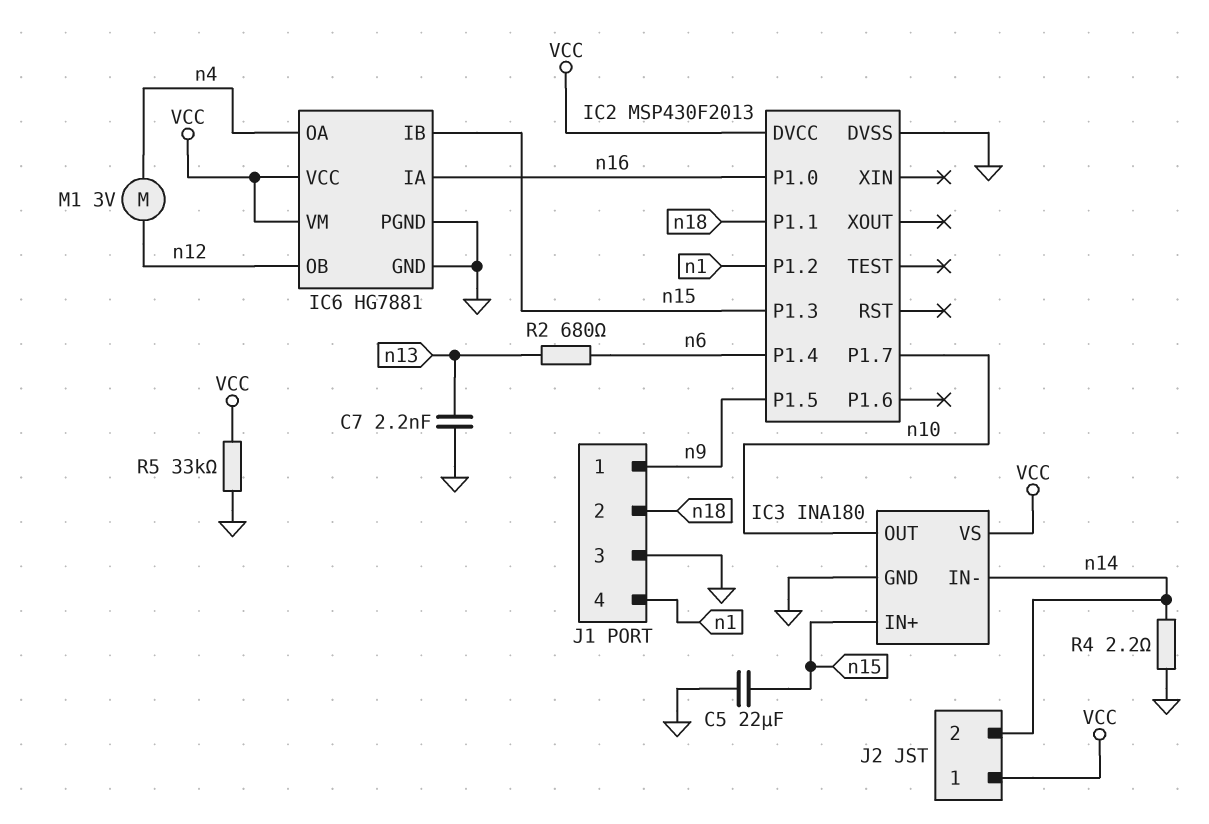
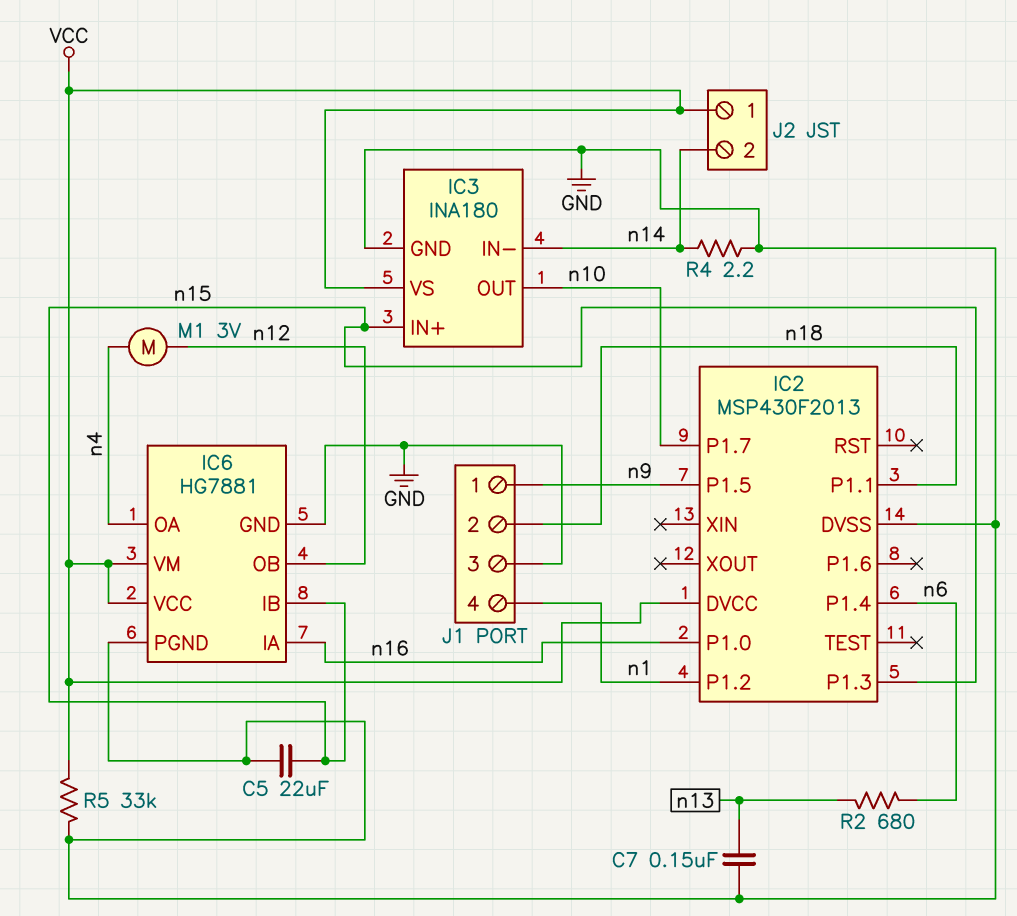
C7: 2.2nF (GND, n13) -> 150nF (GND, n13)

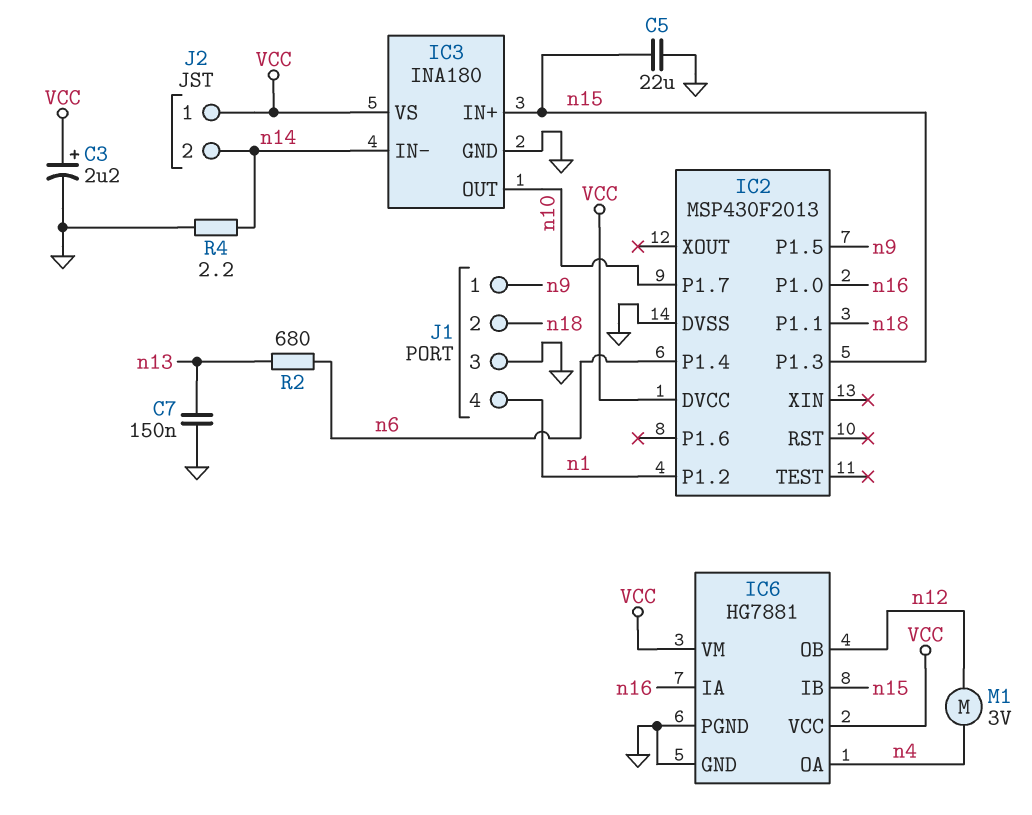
C3: none -> 2.2uF (plus VCC, minus GND)
R5: 33k (GND, VCC) -> none

